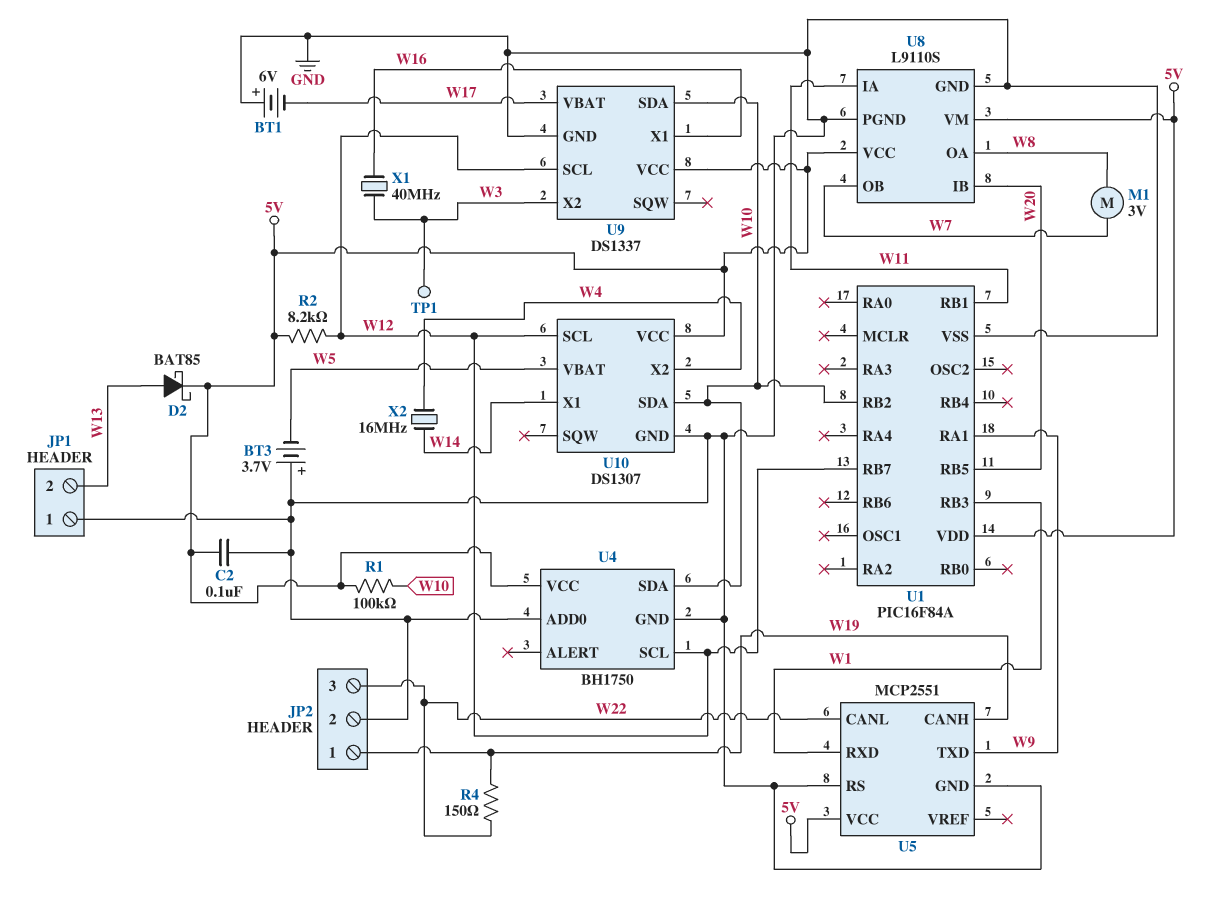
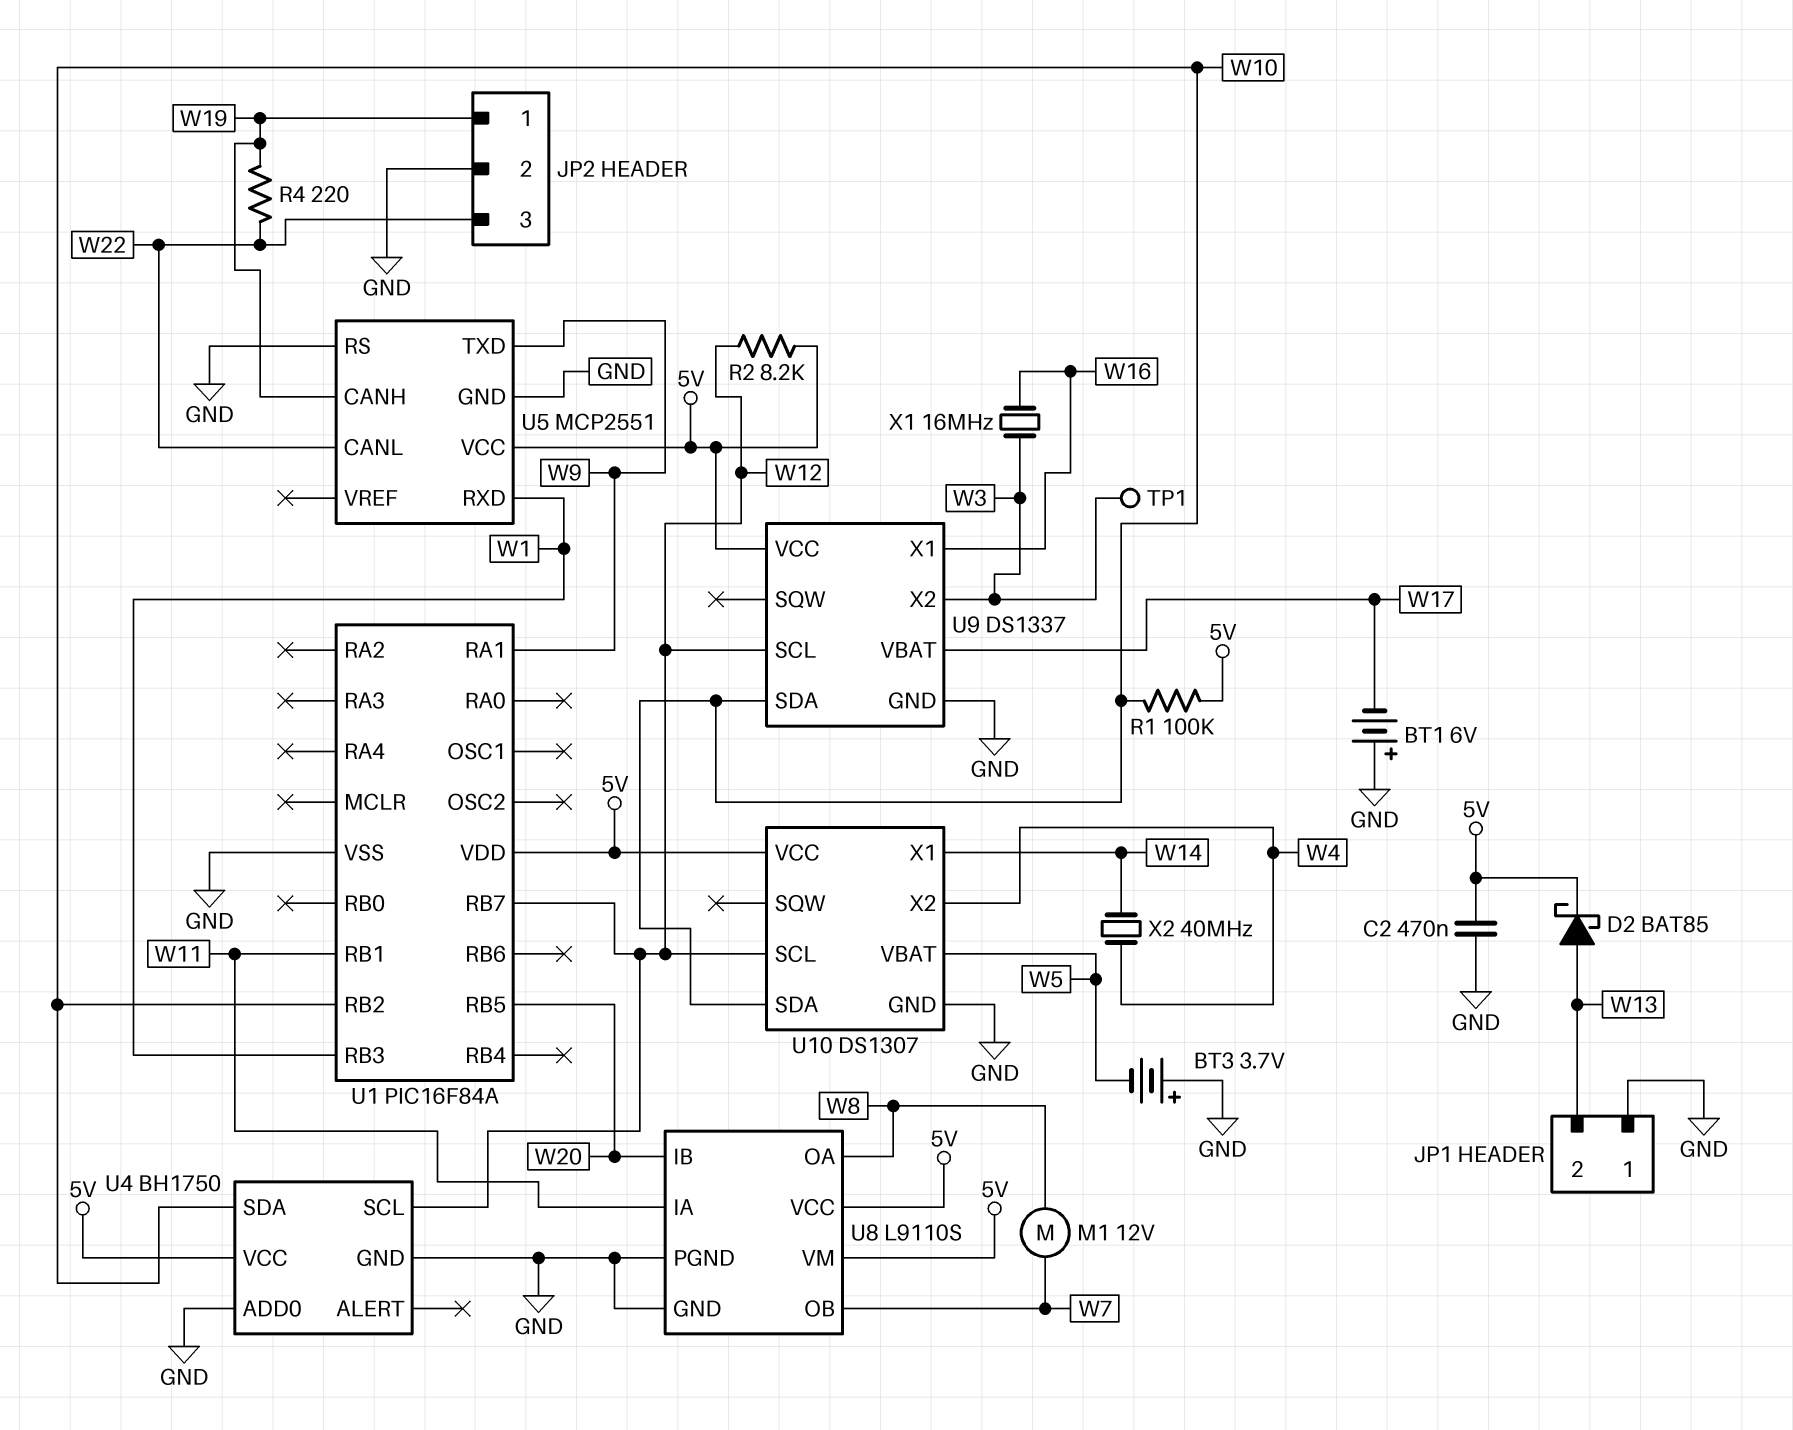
C2: 100nF (5V, GND) -> 470nF (5V, GND)
M1: motor 3V (W7, W8) -> motor 12V (W7, W8)
R4: 150 (W19, W22) -> 220 (W19, W22)
X1: 40MHz (W3, W16) -> 16MHz (W3, W16)
X2: 16MHz (W4, W14) -> 40MHz (W4, W14)

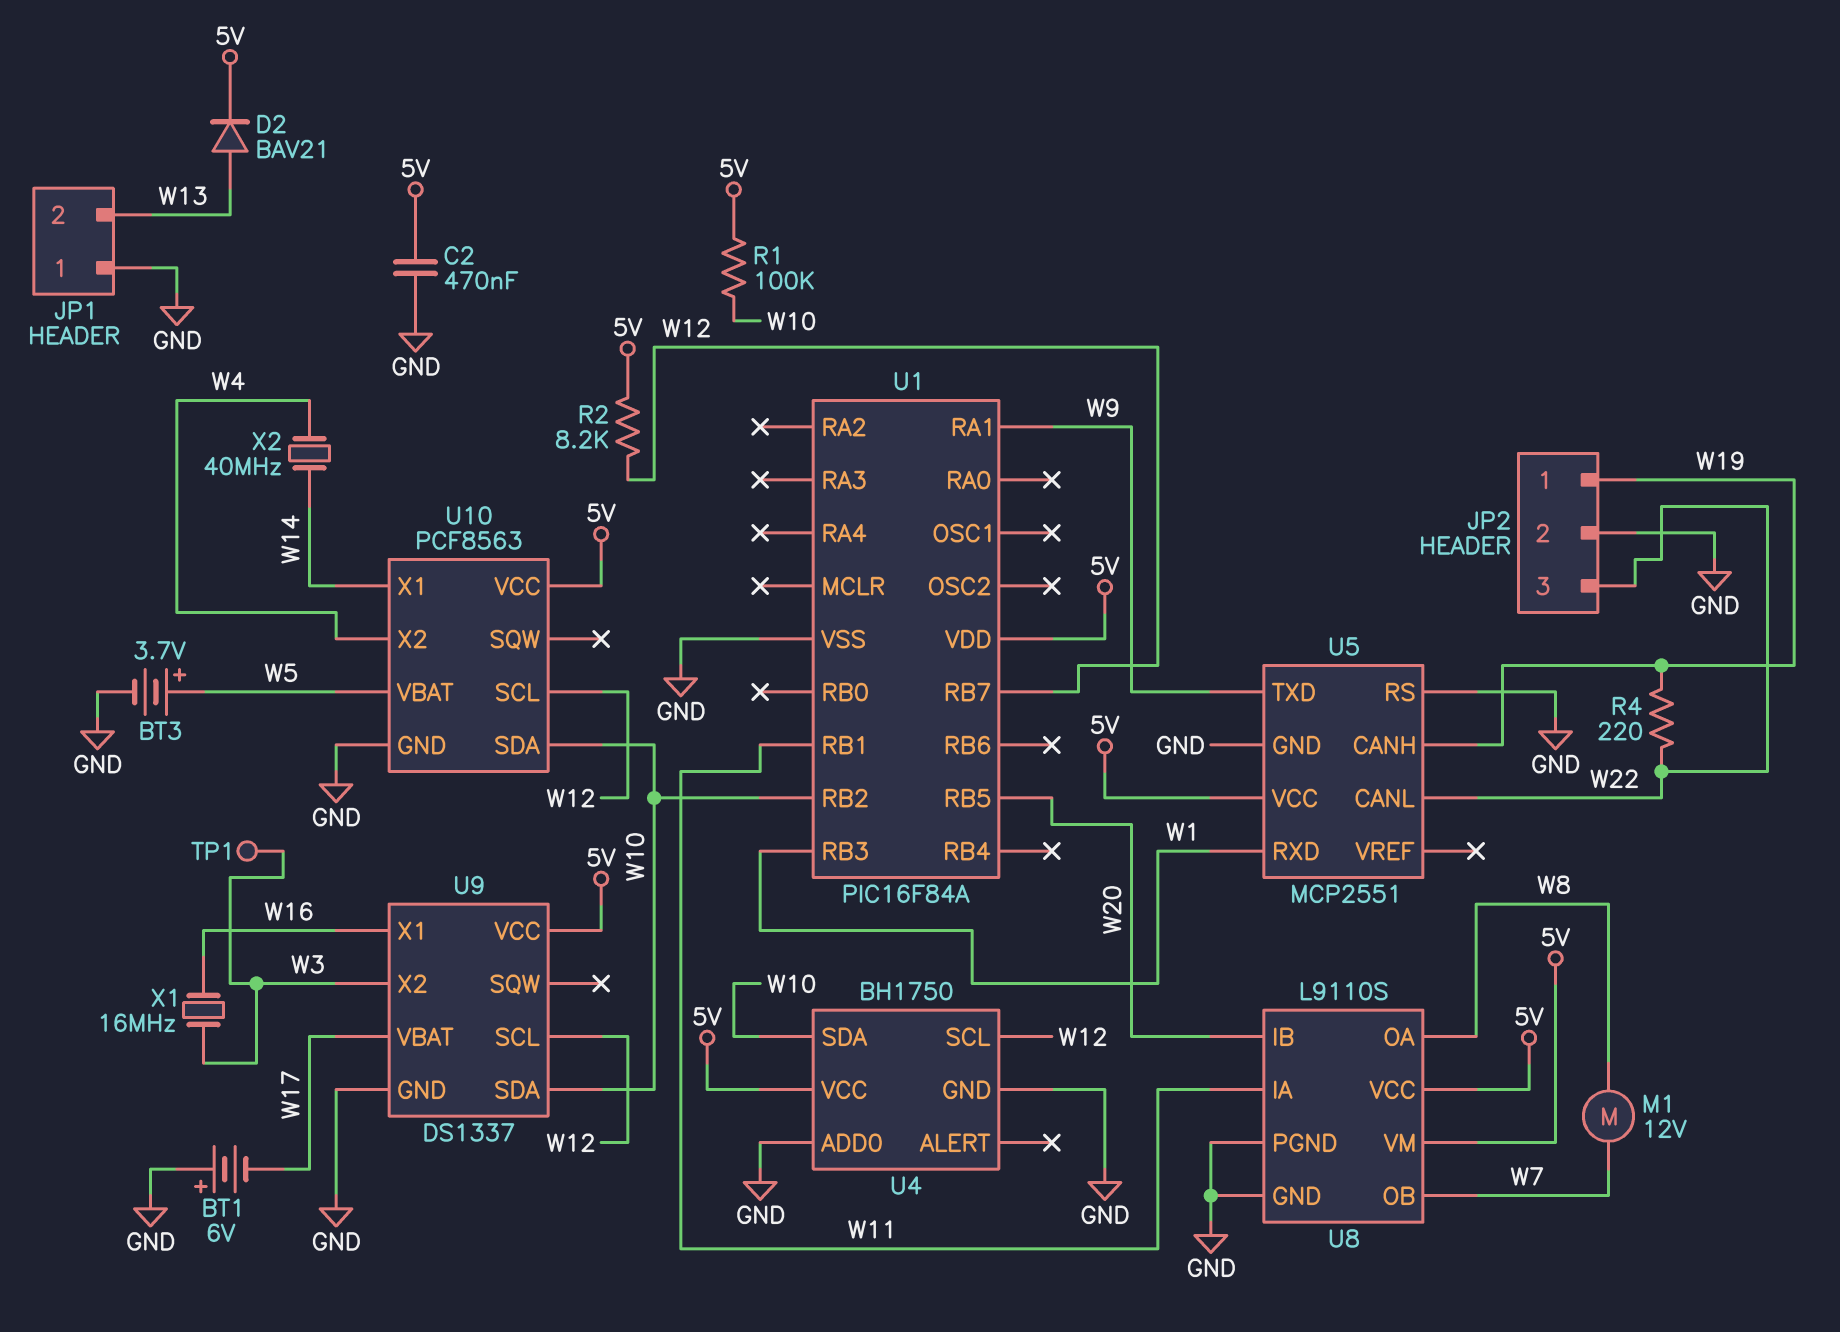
BT3: 3.7V (plus GND, minus W5) -> 3.7V (plus W5, minus GND)
D2: schottky BAT85 (A W13, K 5V) -> diode BAV21 (A W13, K 5V)
U10: DS1307 -> PCF8563

